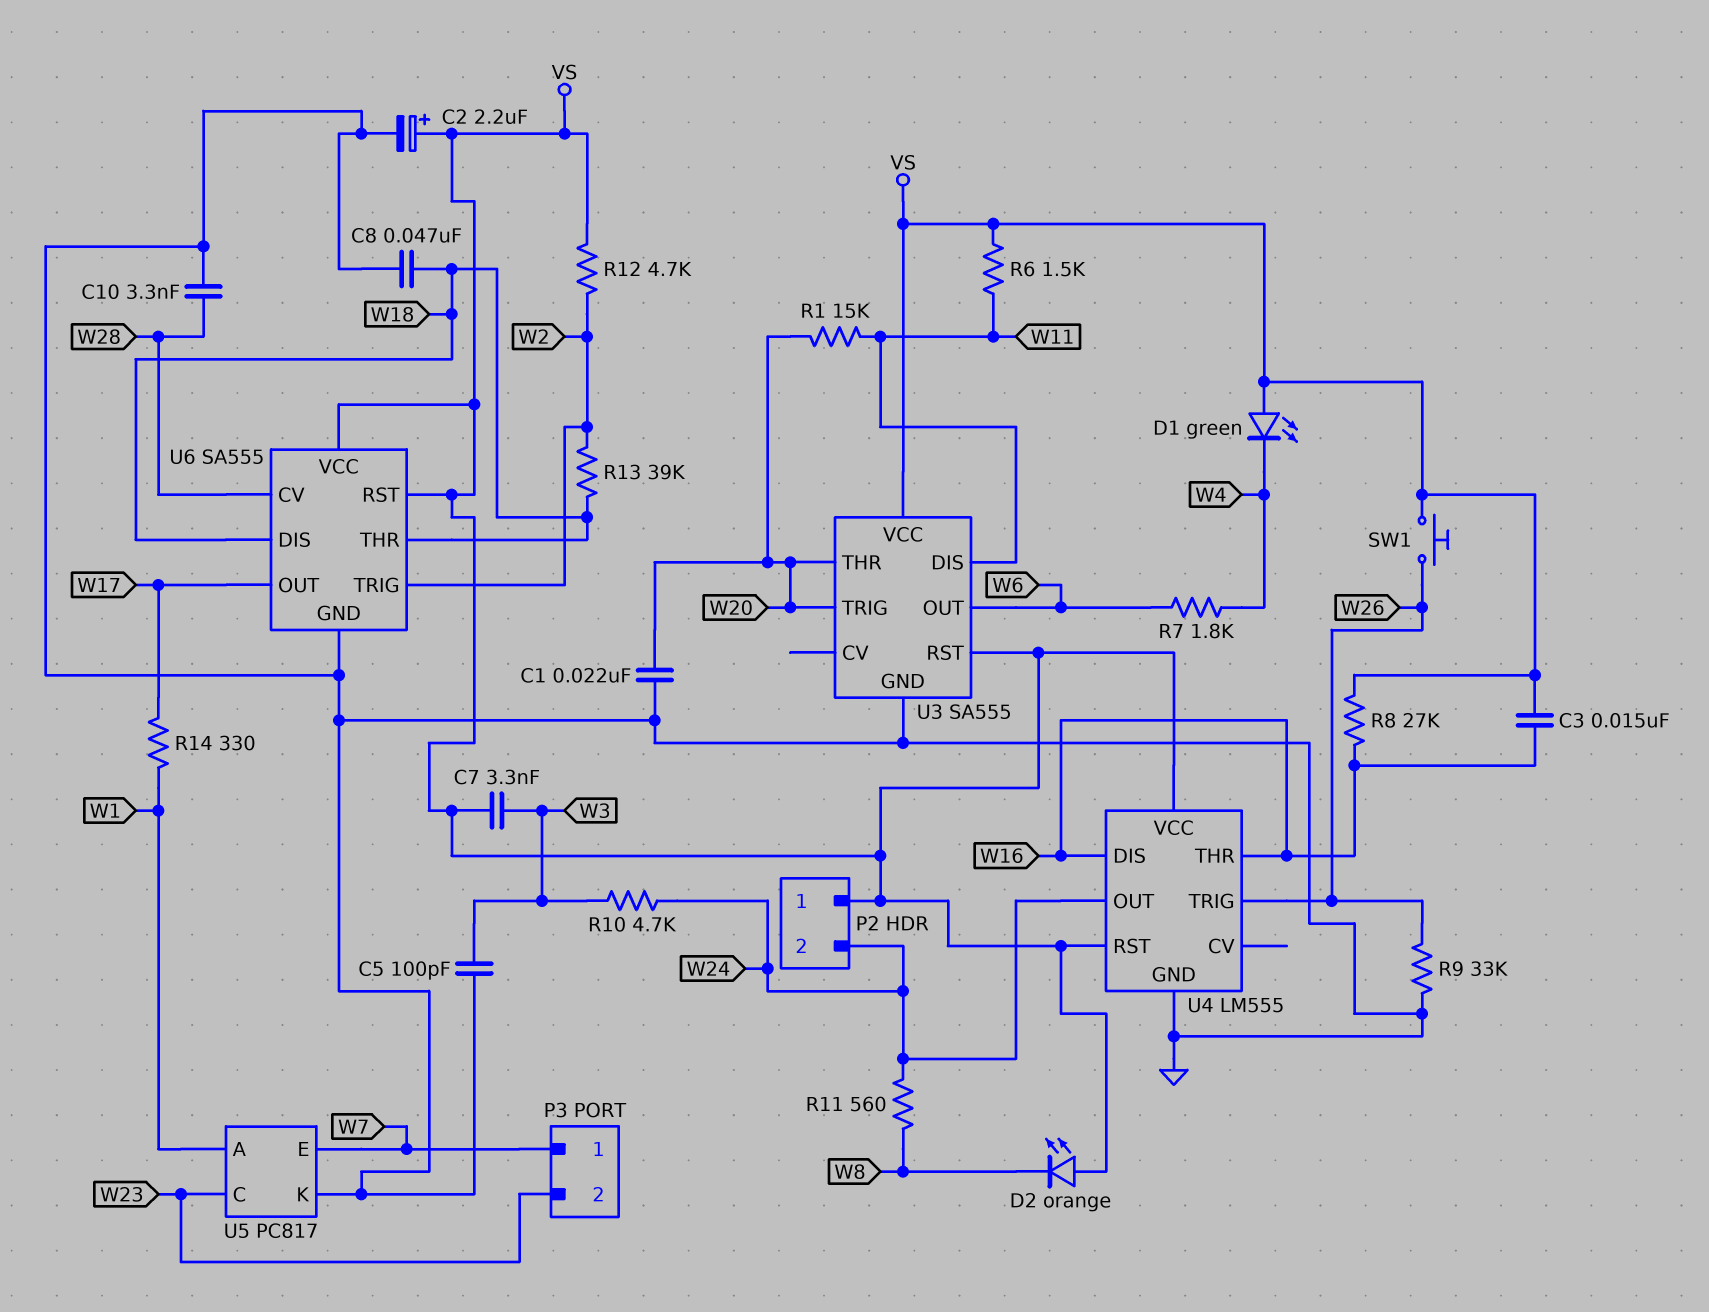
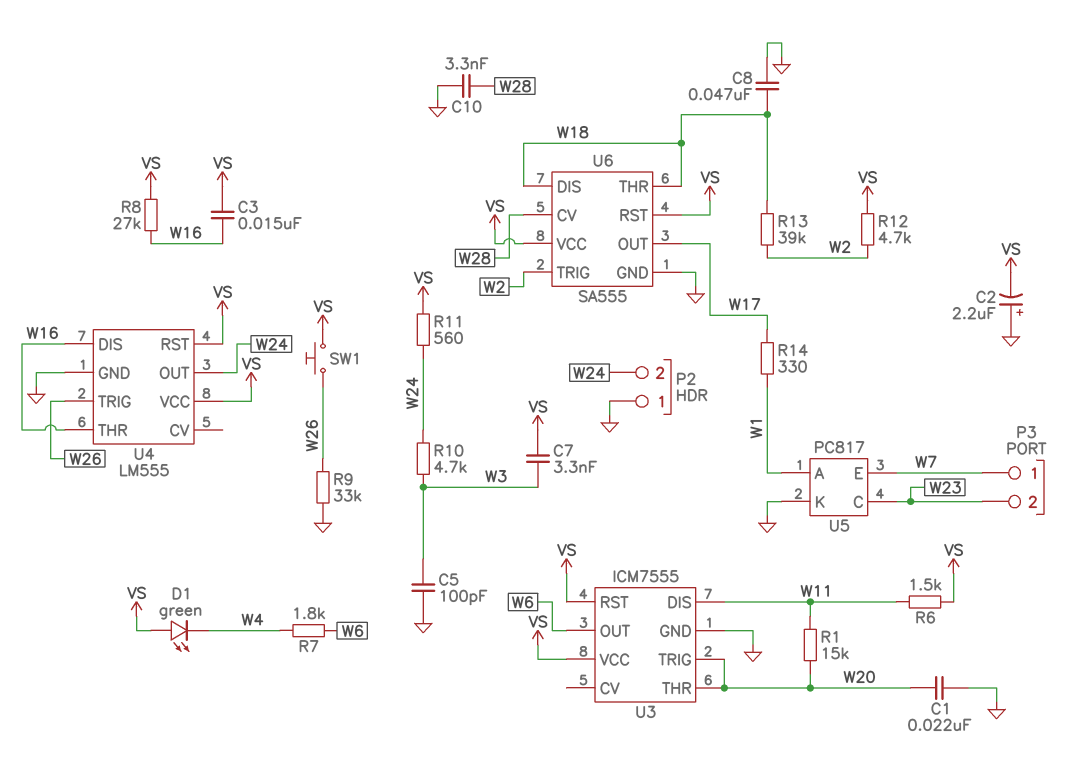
C2: 2.2uF (plus VS, minus GND) -> 2.2uF (plus GND, minus VS)
D2: LED orange (A VS, K W8) -> none
P2 pin 1: VS -> GND
R11: 560 (W8, W24) -> 560 (VS, W24)
U3: SA555 -> ICM7555

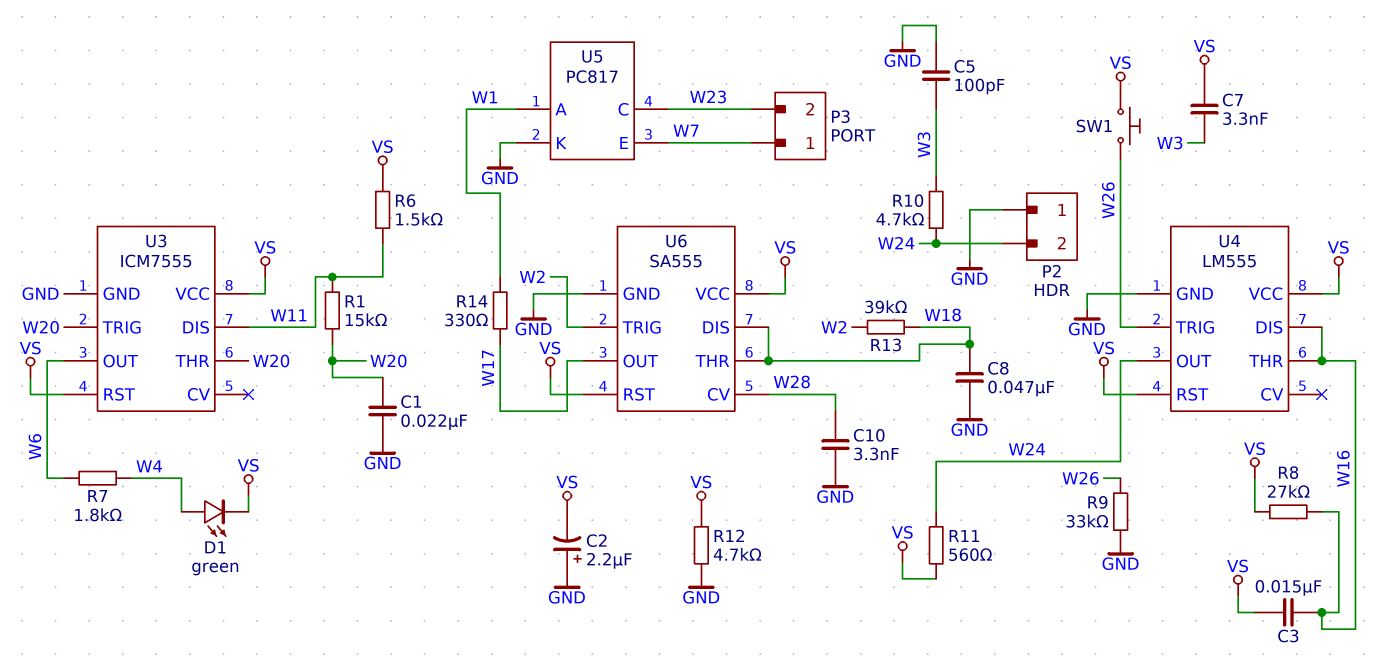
D1: LED green (A VS, K W4) -> LED green (A W4, K VS)
R12: 4.7k (VS, W2) -> 4.7k (GND, VS)

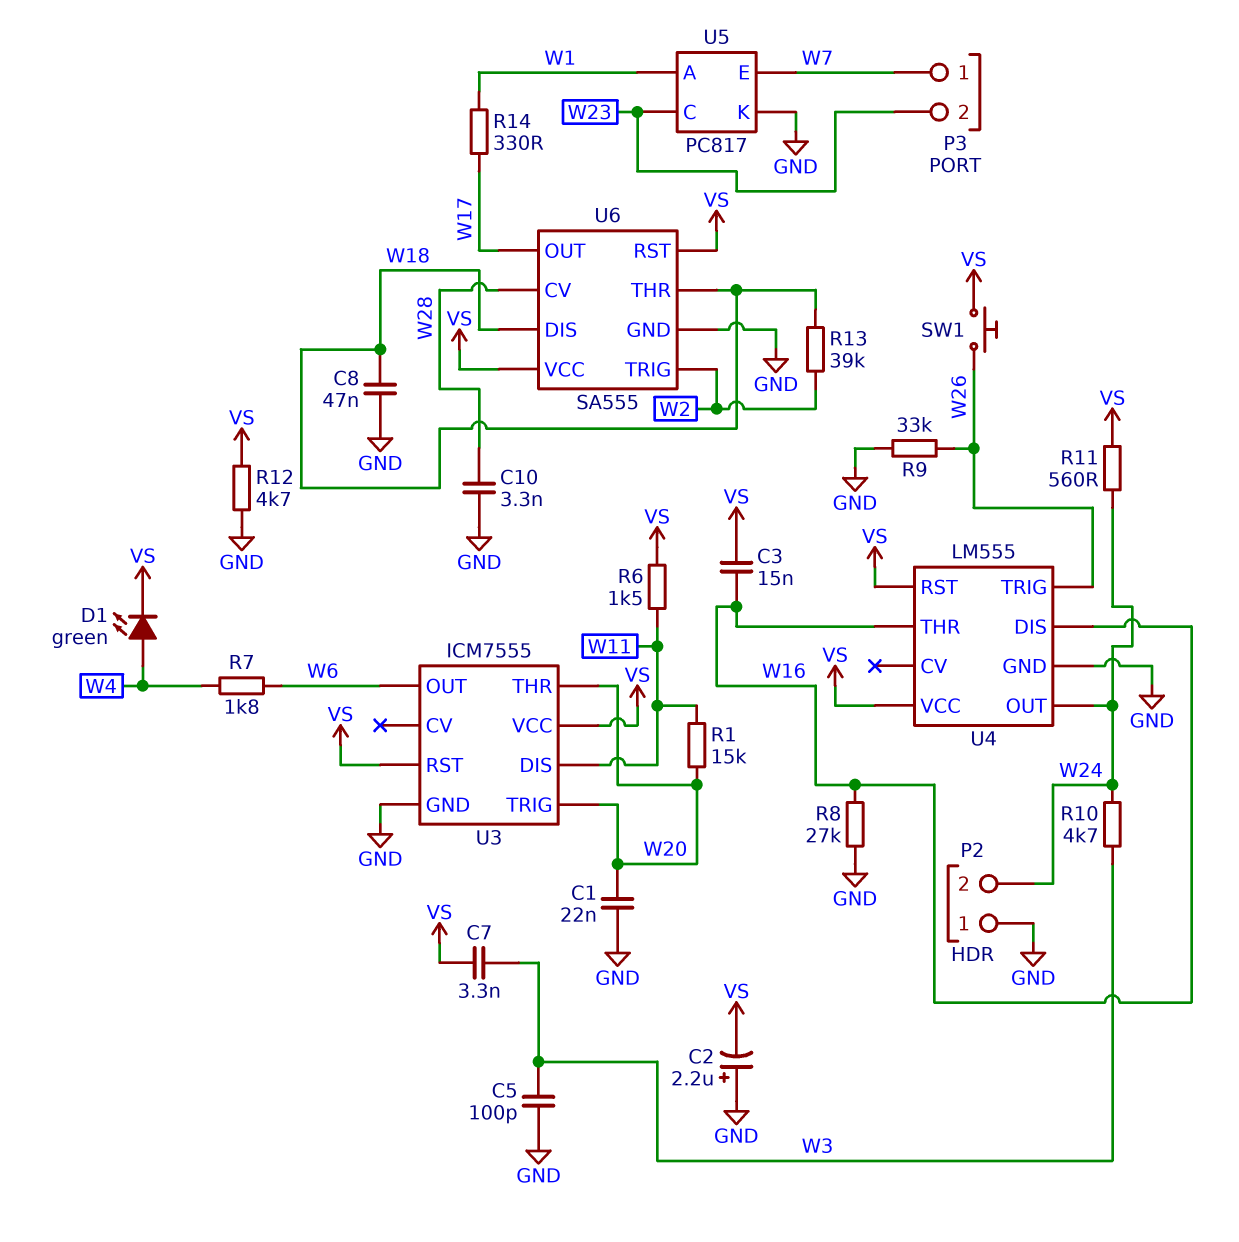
R8: 27k (VS, W16) -> 27k (GND, W16)

